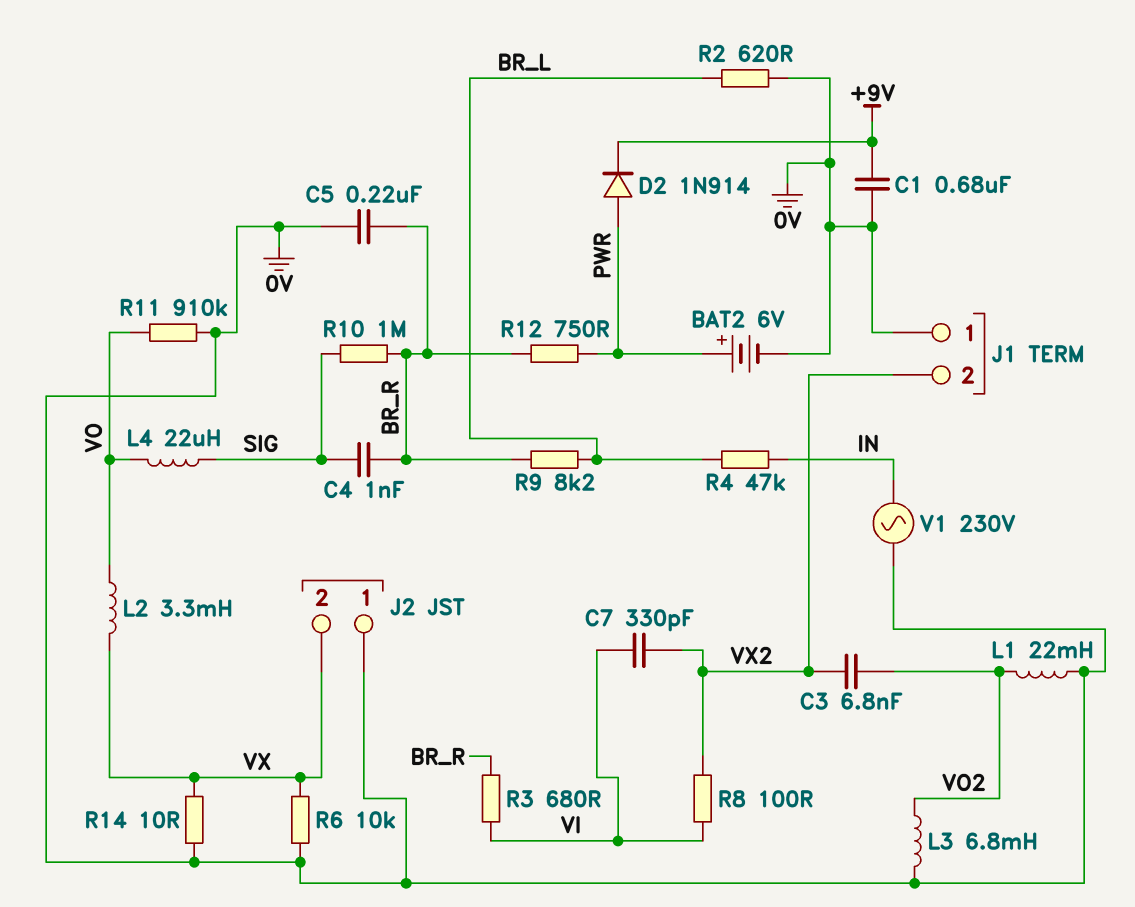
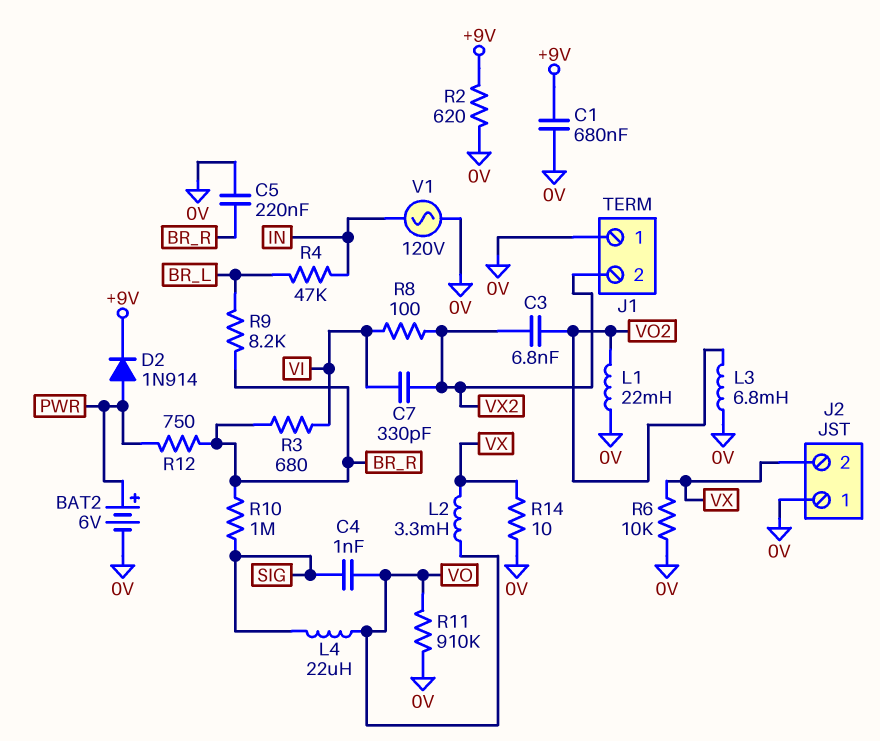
C4: 1nF (BR_R, SIG) -> 1nF (SIG, VO)
R2: 620 (0V, BR_L) -> 620 (+9V, 0V)
V1: AC 230V (0V, IN) -> AC 120V (0V, IN)

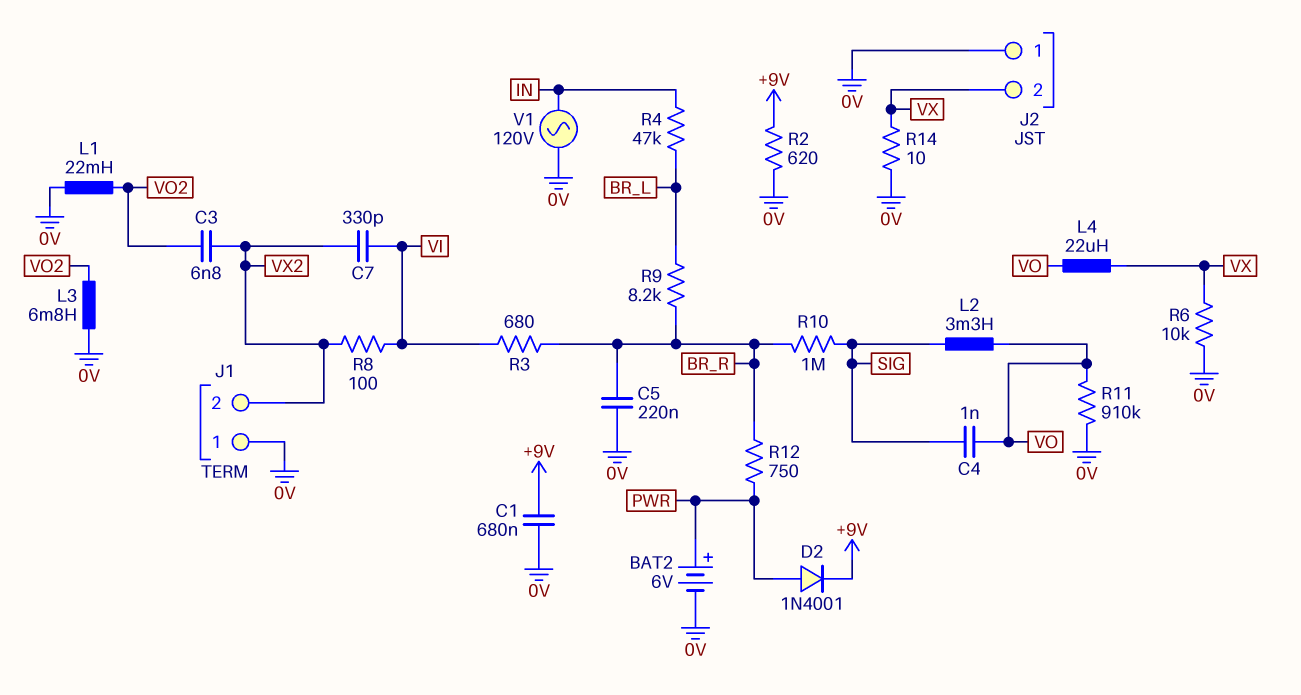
D2: diode 1N914 (A PWR, K +9V) -> diode 1N4001 (A PWR, K +9V)
L2: 3.3mH (VO, VX) -> 3.3mH (SIG, VO)
L4: 22uH (SIG, VO) -> 22uH (VO, VX)

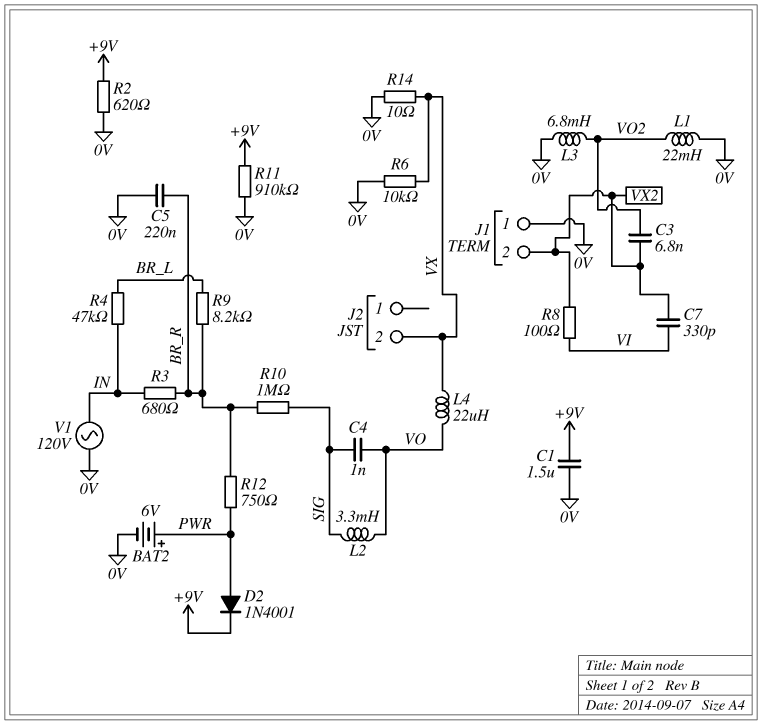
C1: 680nF (+9V, 0V) -> 1.5uF (+9V, 0V)
J2 pin 1: 0V -> none
R3: 680 (BR_R, VI) -> 680 (BR_R, IN)
R11: 910k (0V, VO) -> 910k (+9V, 0V)

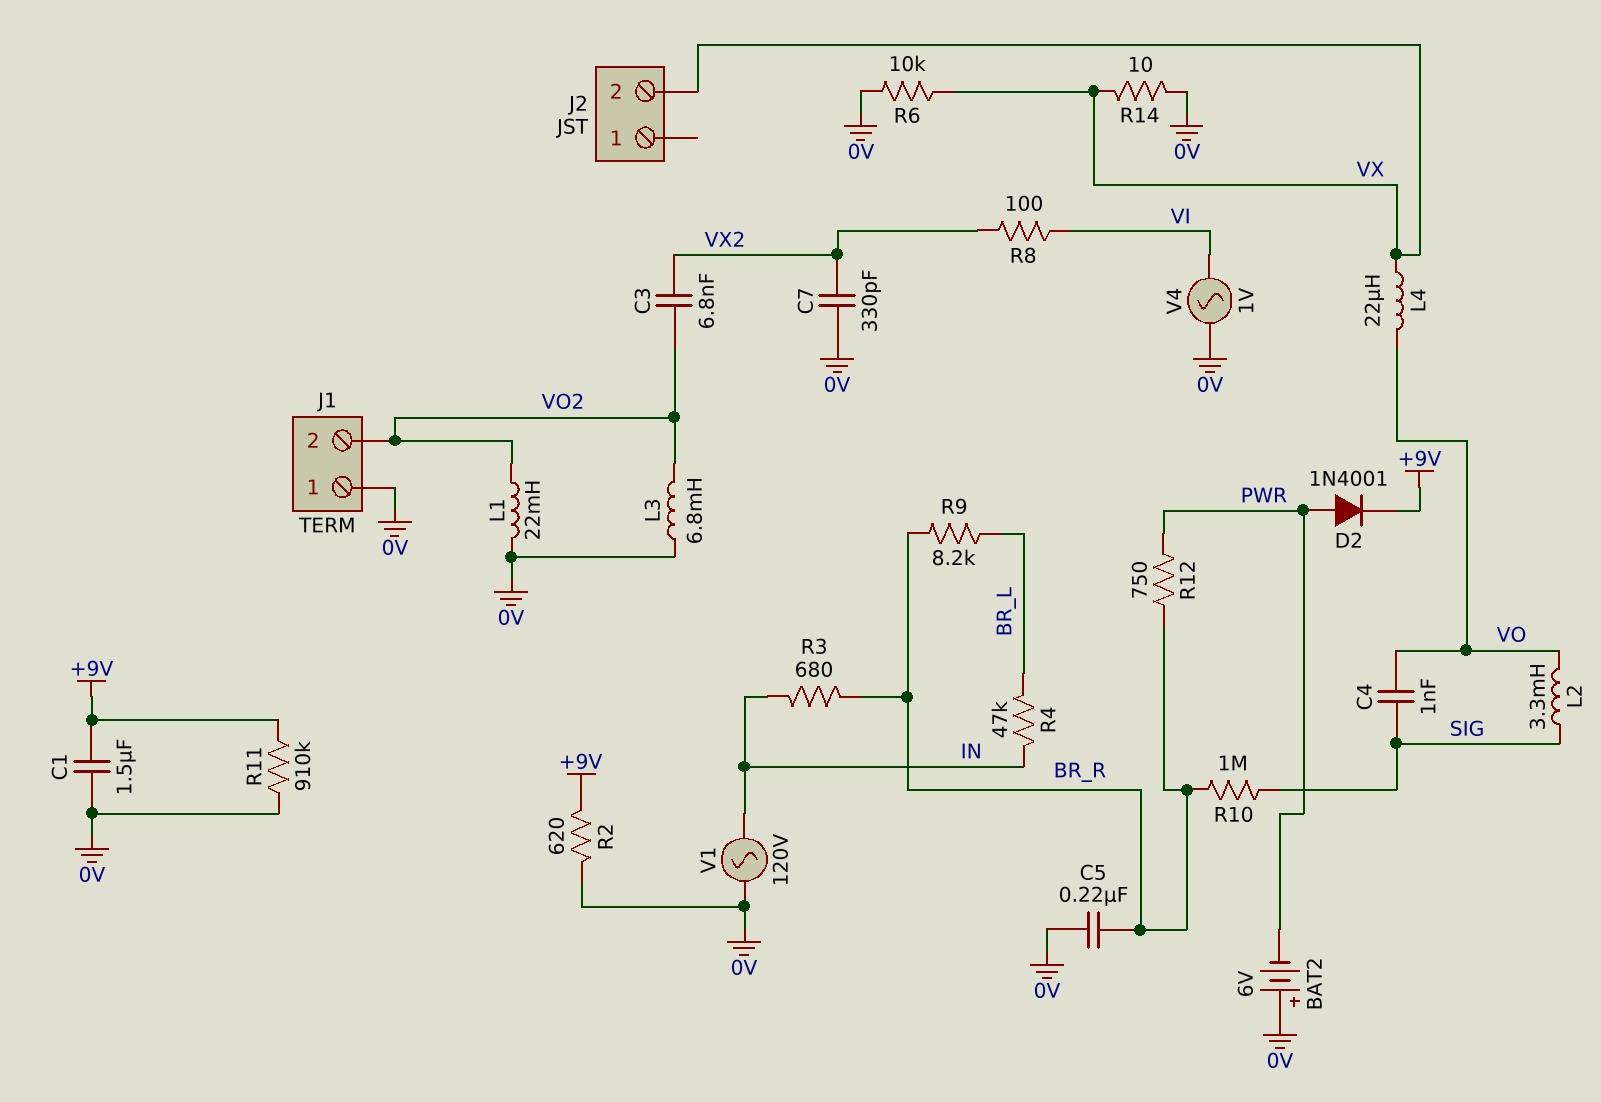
BAT2: 6V (plus PWR, minus 0V) -> 6V (plus 0V, minus PWR)
C7: 330pF (VI, VX2) -> 330pF (0V, VX2)
J1 pin 2: VX2 -> VO2
V4: none -> AC 1V (0V, VI)

